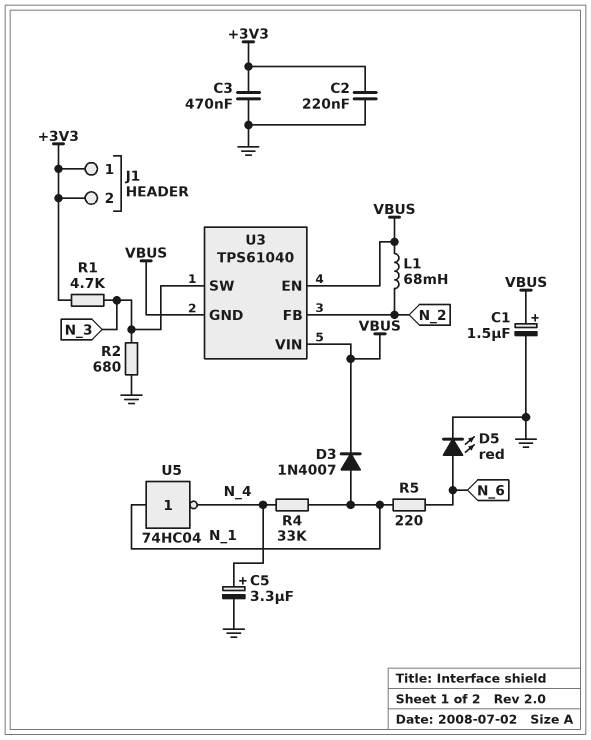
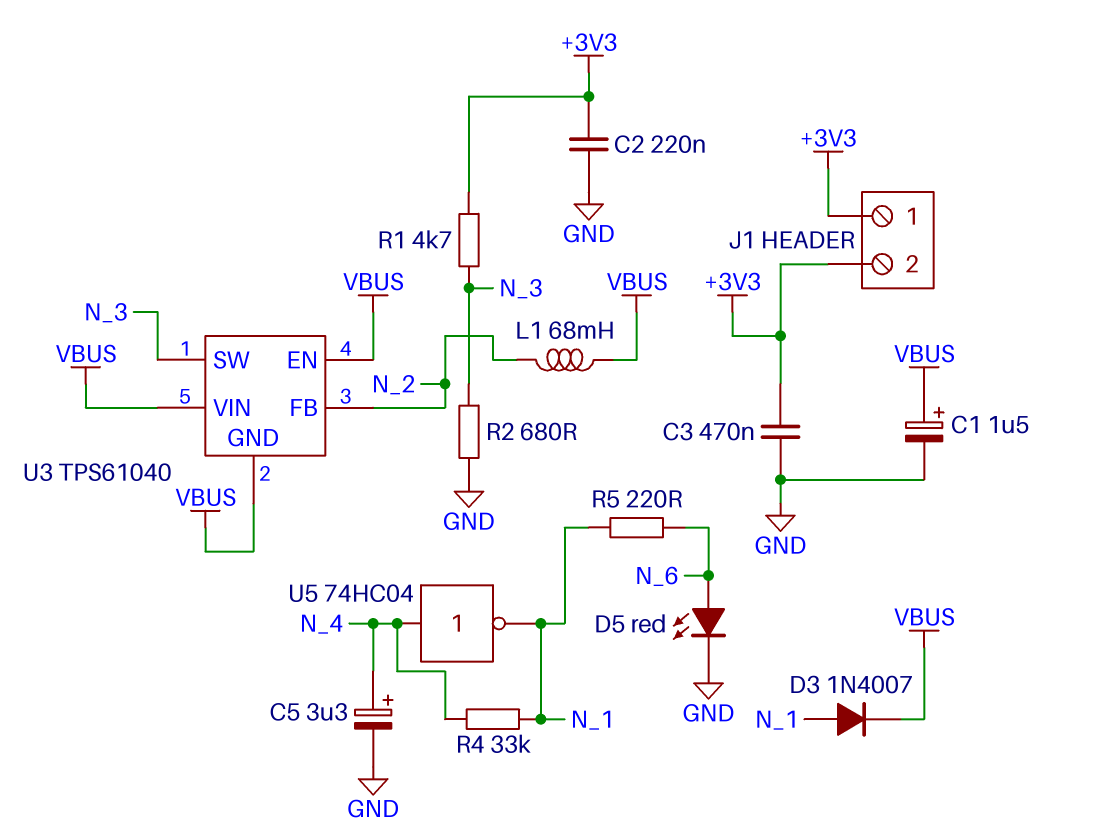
U5: NOT 74HC04 (in N_1, out N_4) -> NOT 74HC04 (in N_4, out N_1)

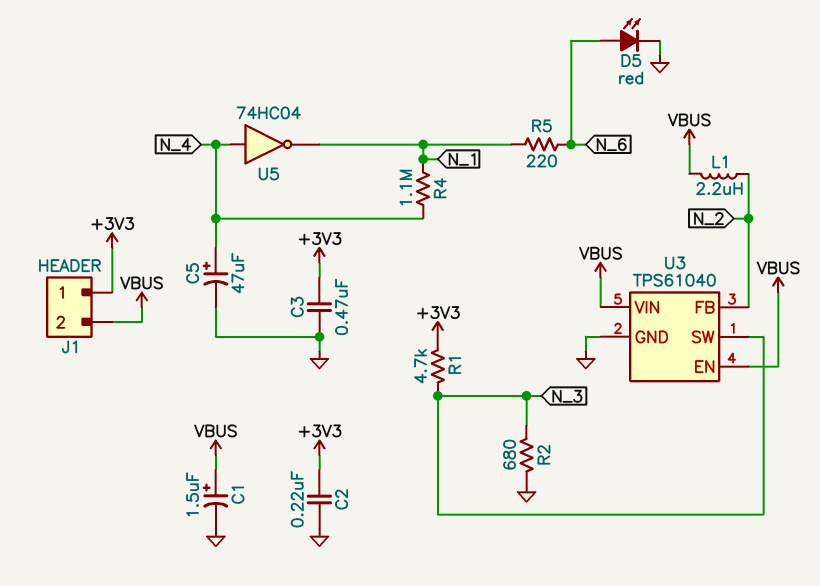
C5: 3.3uF (plus N_4, minus GND) -> 47uF (plus N_4, minus GND)
D3: diode 1N4007 (A N_1, K VBUS) -> none
J1 pin 2: +3V3 -> VBUS
L1: 68mH (N_2, VBUS) -> 2.2uH (N_2, VBUS)
R4: 33k (N_1, N_4) -> 1.1M (N_1, N_4)
U3 pin GND: VBUS -> GND

